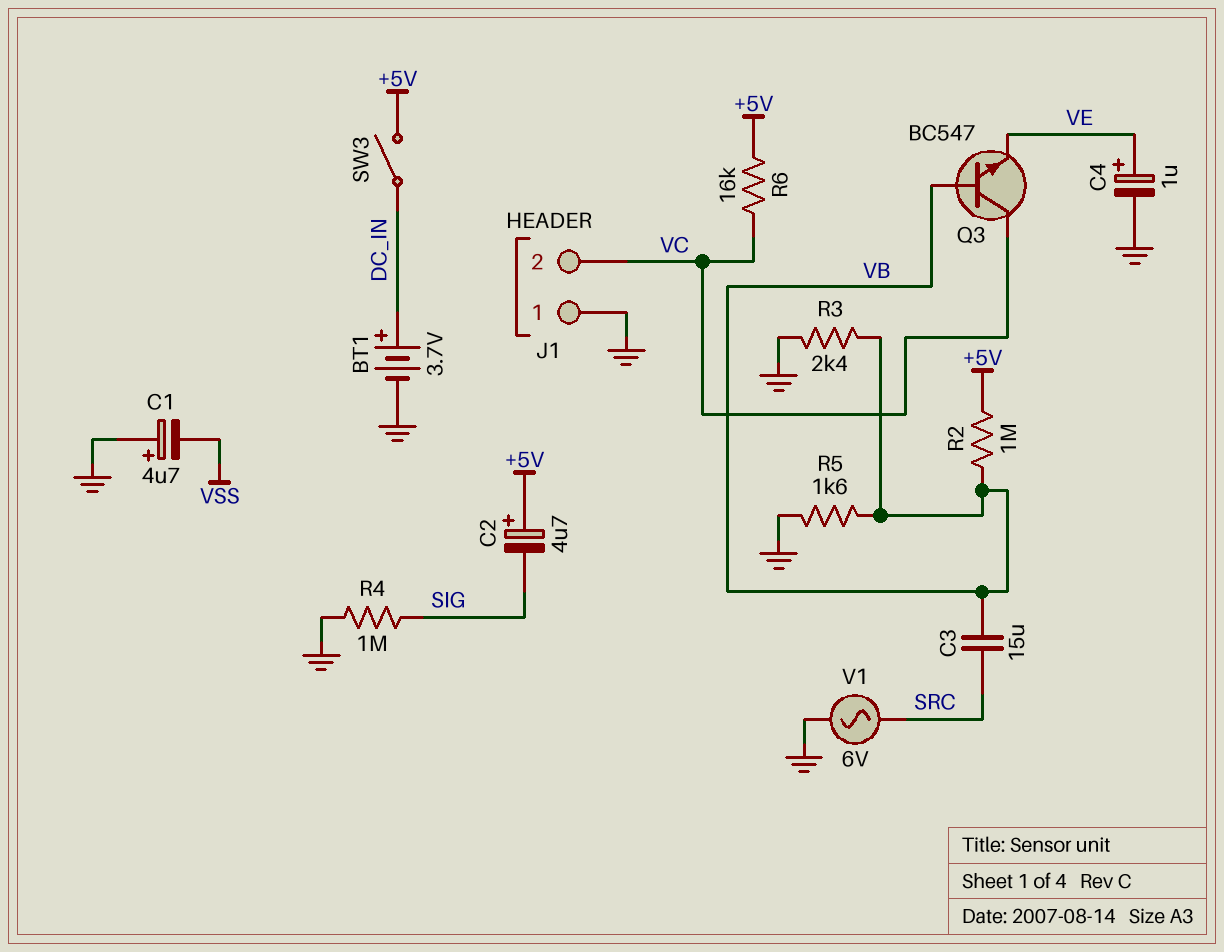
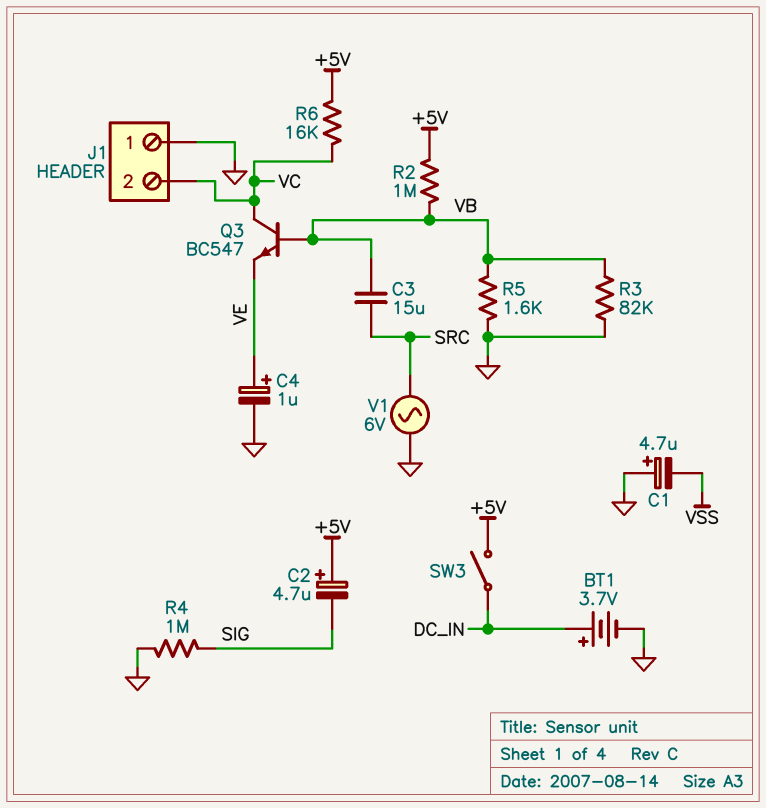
R3: 2.4k (GND, VB) -> 82k (GND, VB)

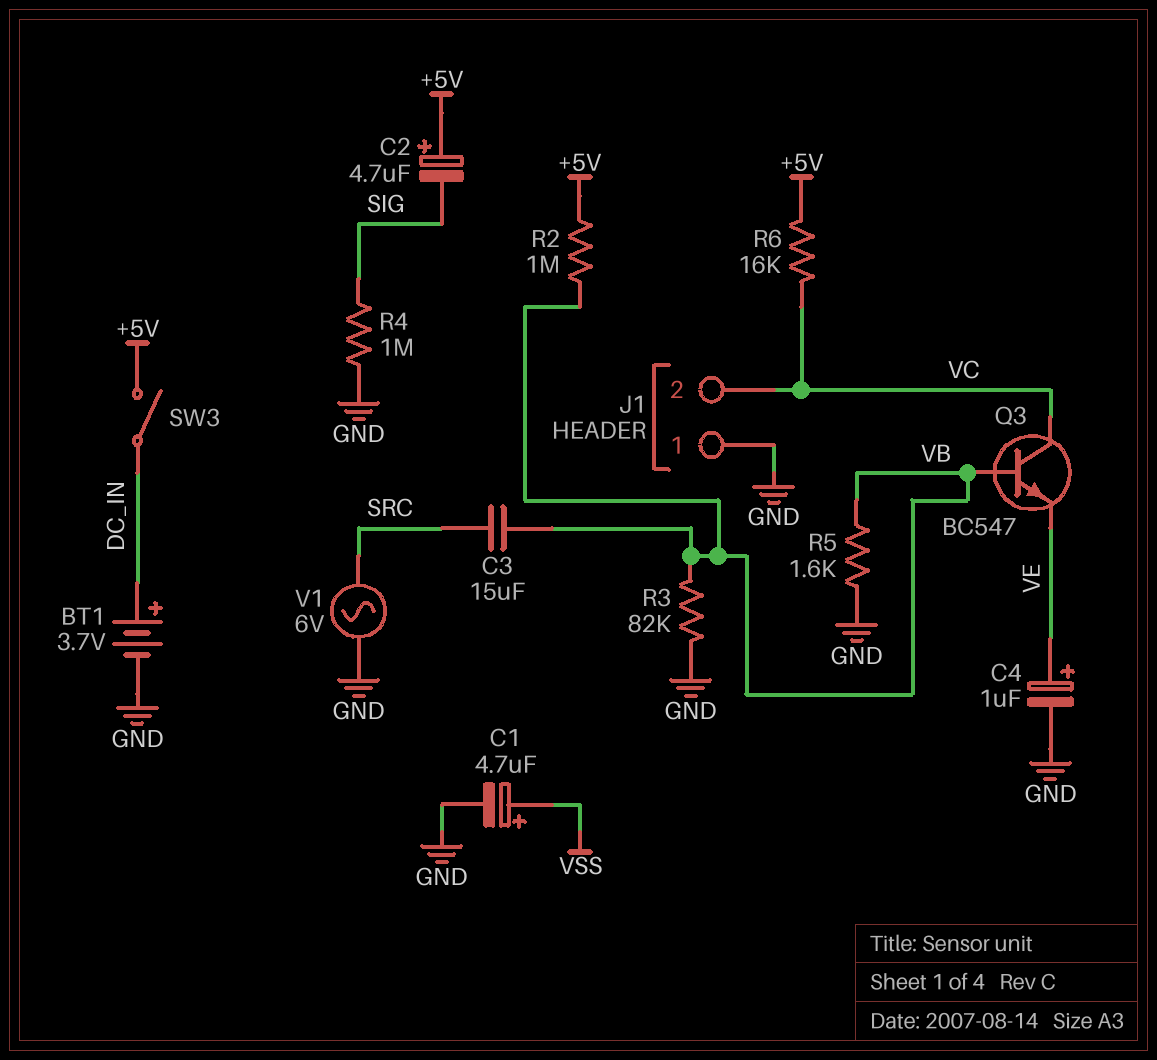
C1: 4.7uF (plus GND, minus VSS) -> 4.7uF (plus VSS, minus GND)

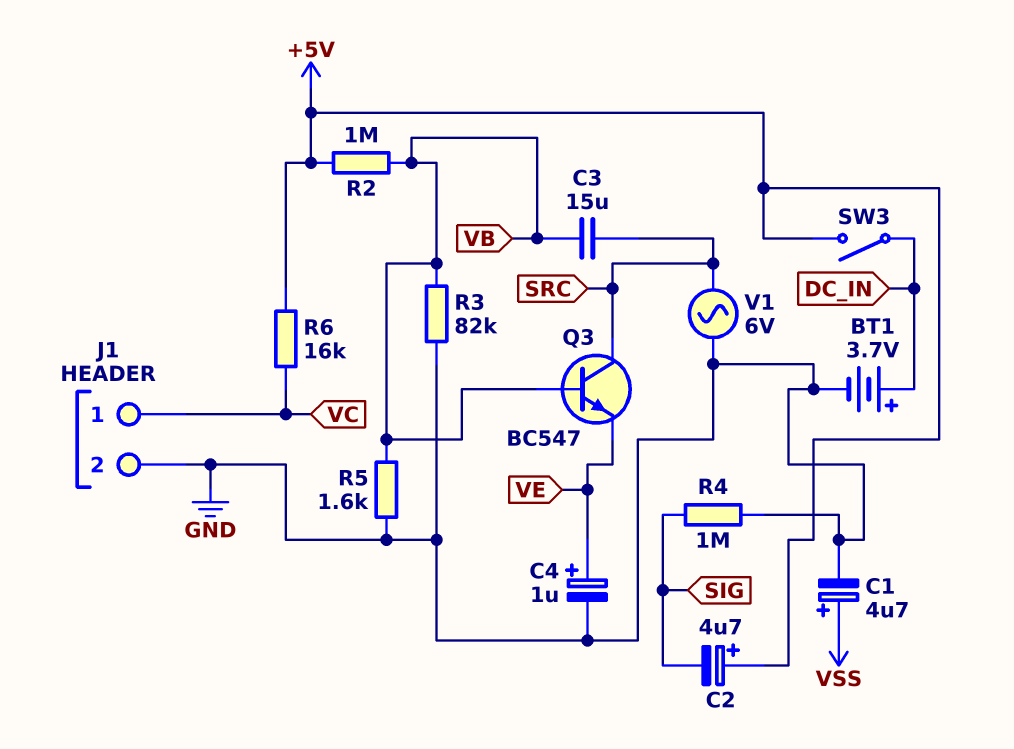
J1 pin 1: GND -> VC
J1 pin 2: VC -> GND
Q3: NPN BC547 (B VB, C VC, E VE) -> NPN BC547 (B VB, C SRC, E VE)

